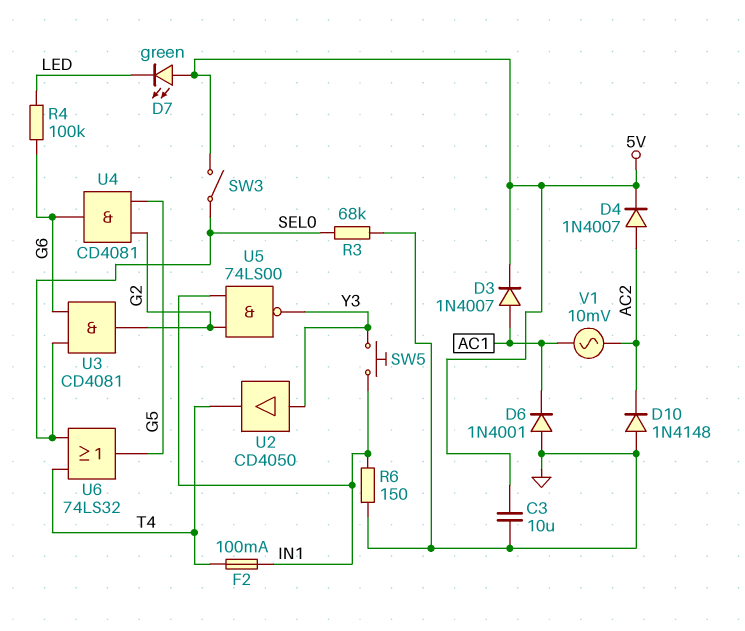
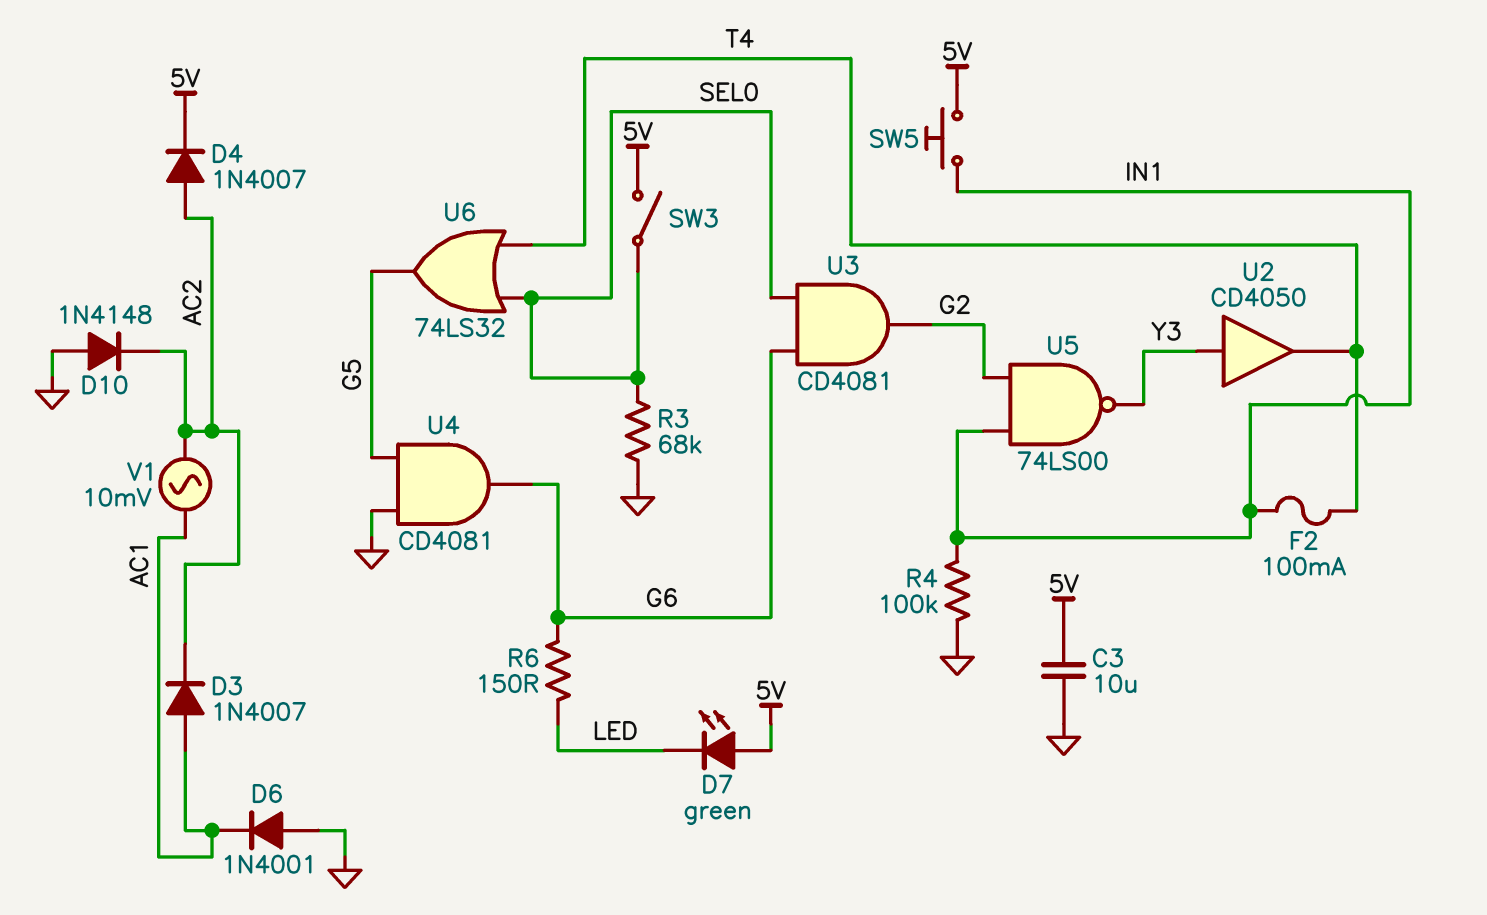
D3: diode 1N4007 (A AC1, K 5V) -> diode 1N4007 (A AC1, K AC2)
R4: 100k (G6, LED) -> 100k (GND, IN1)
R6: 150 (GND, IN1) -> 150 (G6, LED)
SW5: button (IN1, Y3) -> button (5V, IN1)
U4: AND CD4081 (in G2, in G5, out G6) -> AND CD4081 (in G5, in GND, out G6)

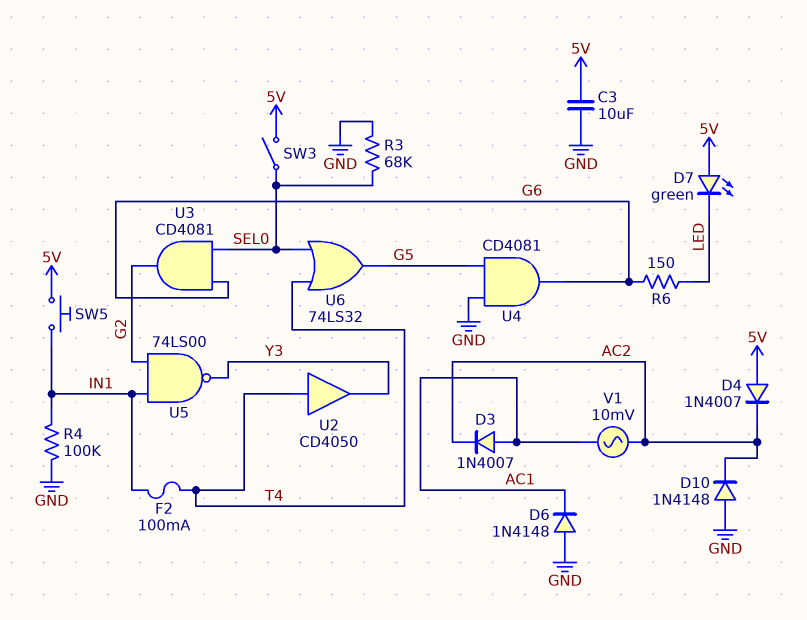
D4: diode 1N4007 (A AC2, K 5V) -> diode 1N4007 (A 5V, K AC2)
D6: diode 1N4001 (A GND, K AC1) -> diode 1N4148 (A GND, K AC1)
U2: buffer CD4050 (in Y3, out T4) -> buffer CD4050 (in T4, out Y3)

